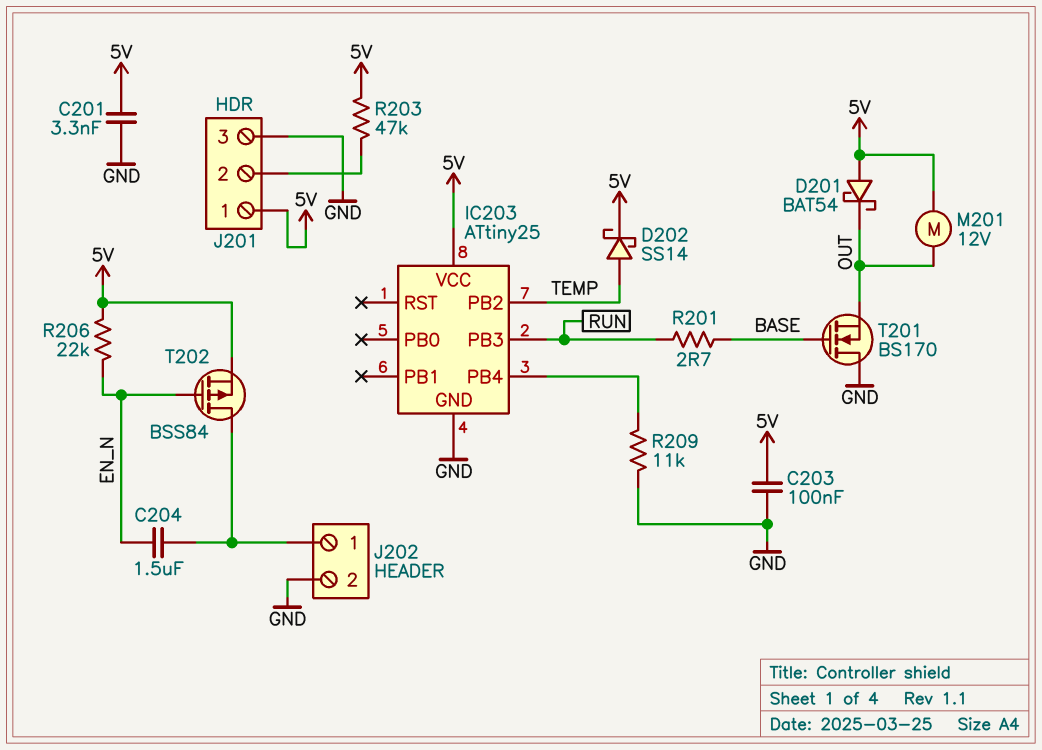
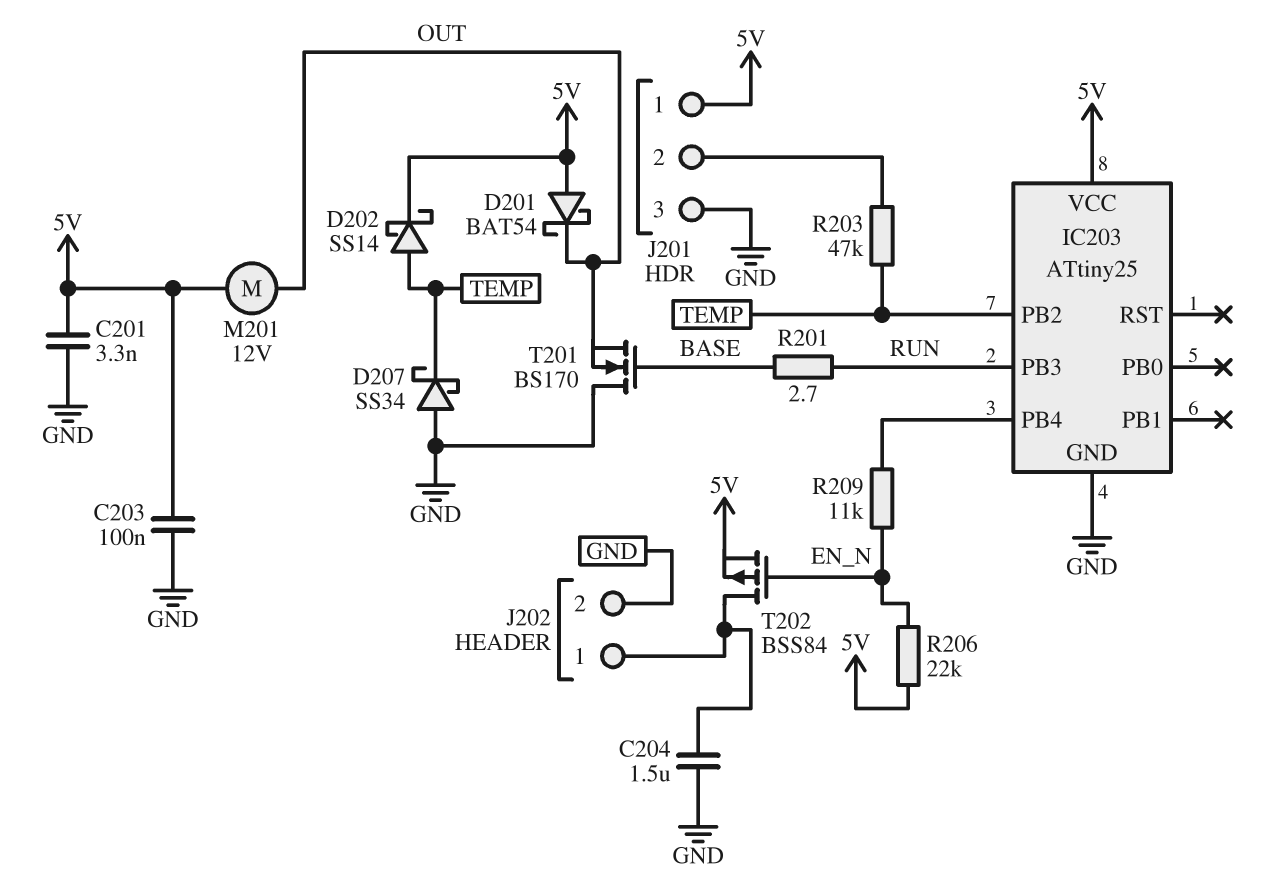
C204: 1.5uF (EN_N, J202/1) -> 1.5uF (GND, J202/1)
D207: none -> schottky SS34 (A GND, K TEMP)
R203: 47k (5V, J201/2) -> 47k (J201/2, TEMP)
R209: 11k (GND, IC203/PB4) -> 11k (EN_N, IC203/PB4)

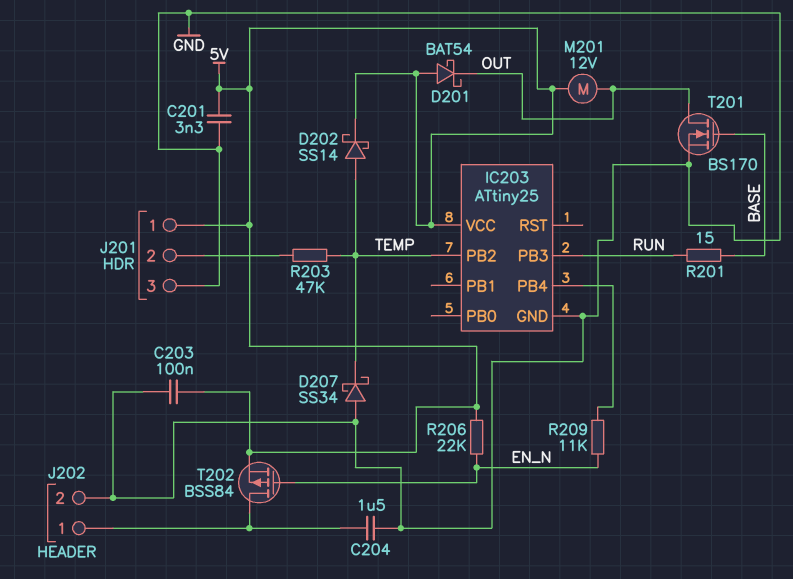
R201: 2.7 (BASE, RUN) -> 15 (BASE, RUN)
T201: NMOS BS170 (G BASE, D GND, S OUT) -> NMOS BS170 (G BASE, D OUT, S GND)

